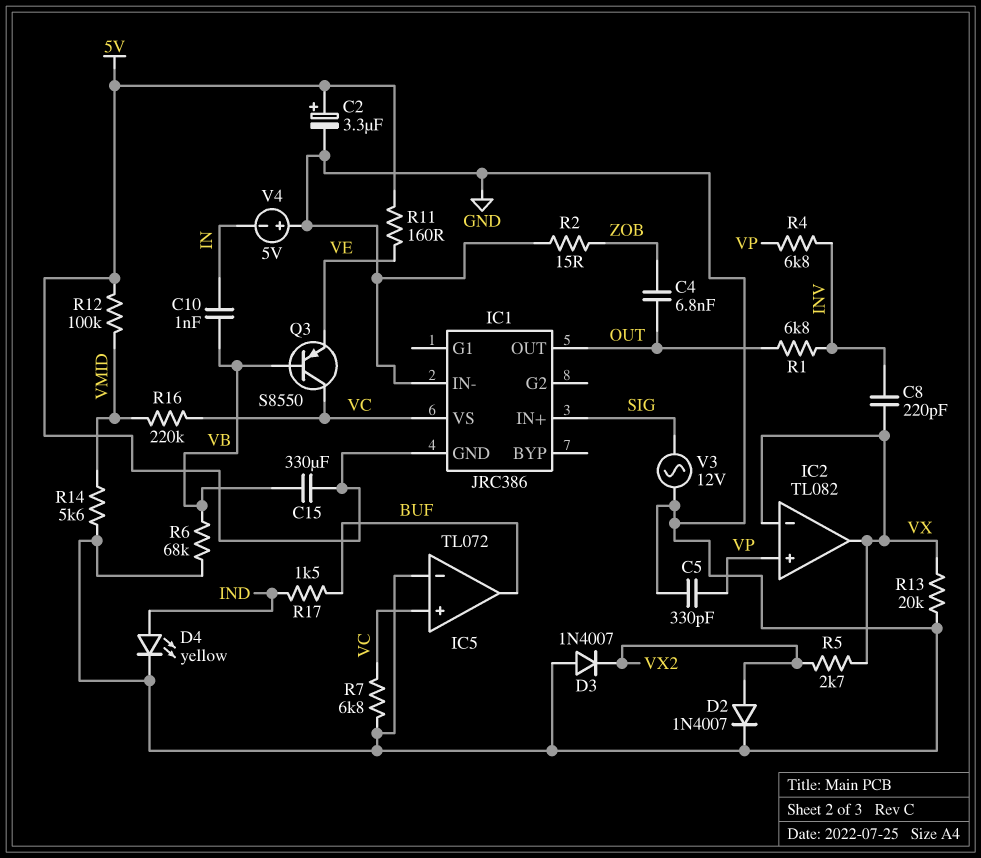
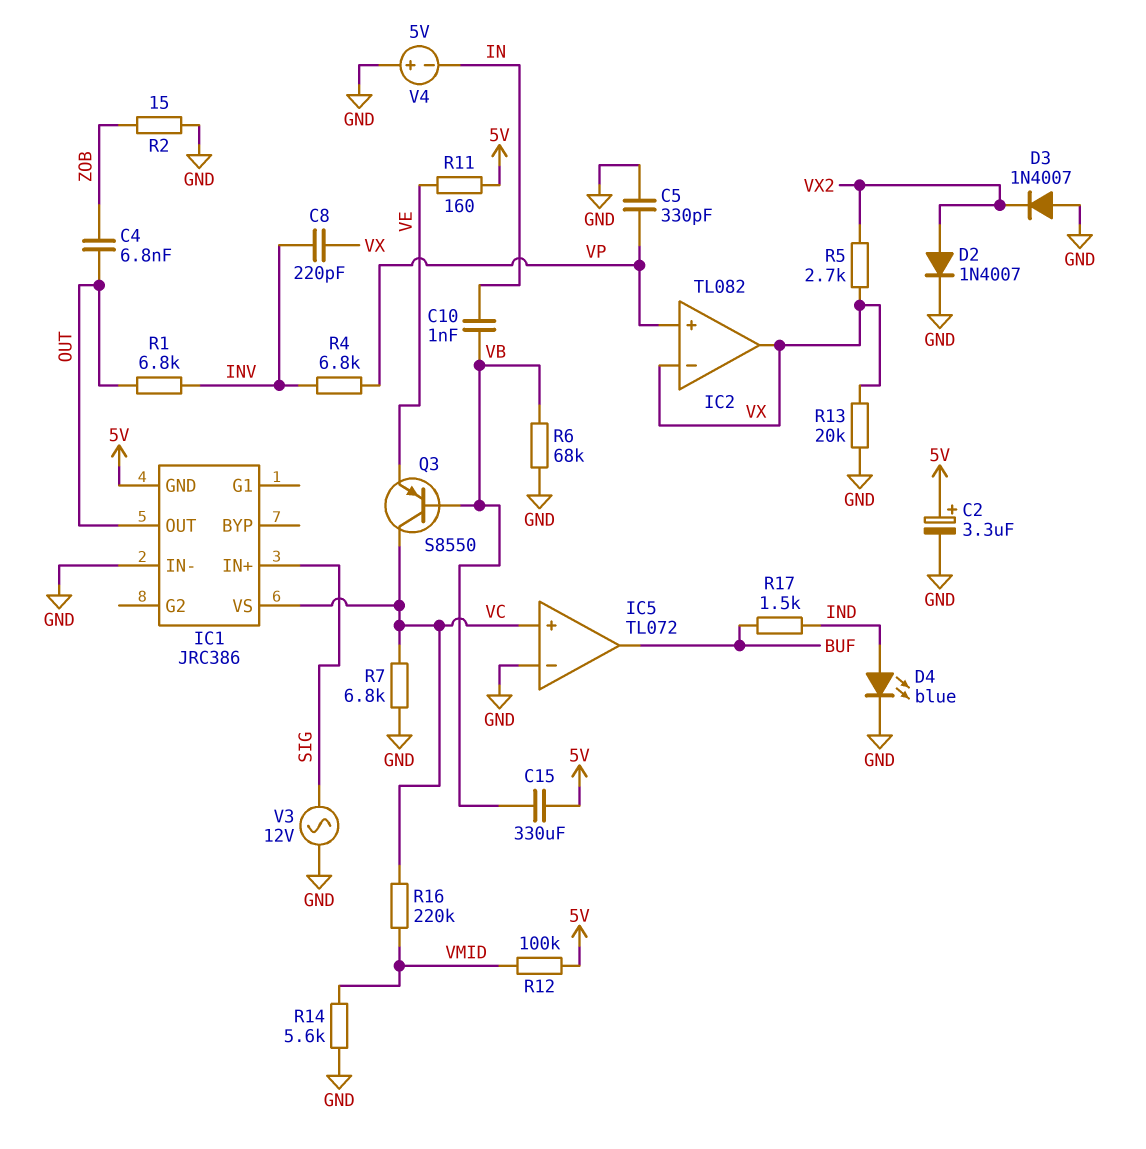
D4: LED yellow (A IND, K GND) -> LED blue (A IND, K GND)

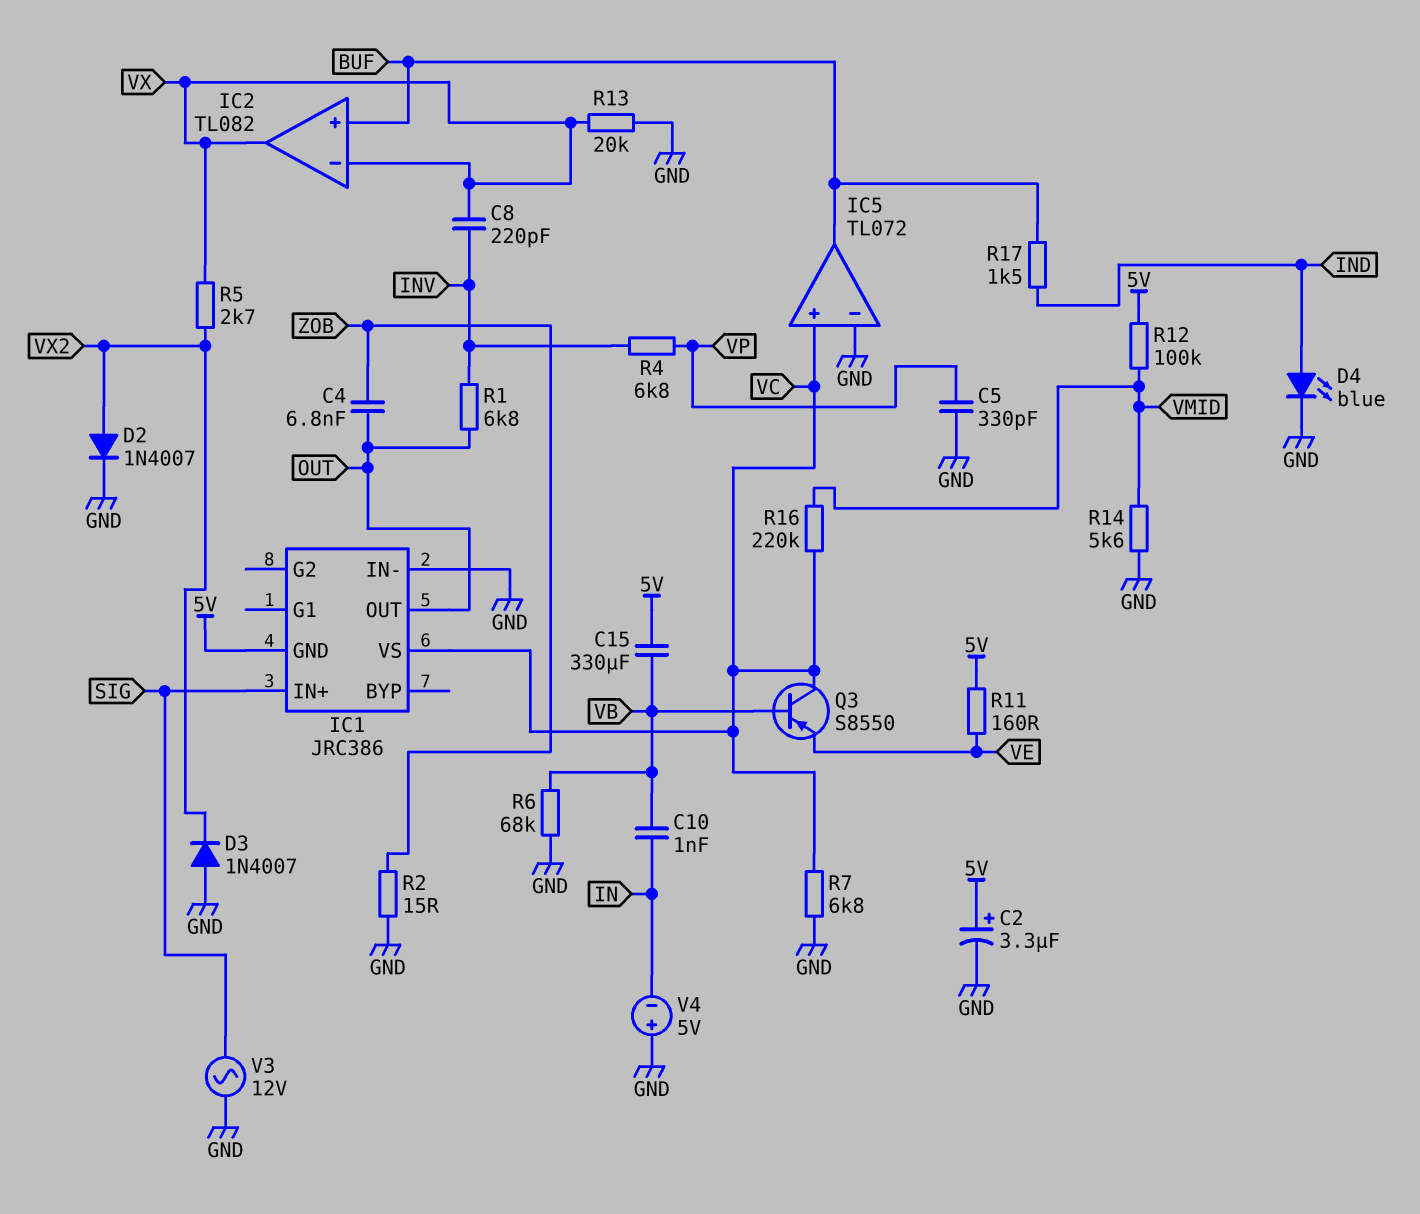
IC2 pin in+: VP -> BUF

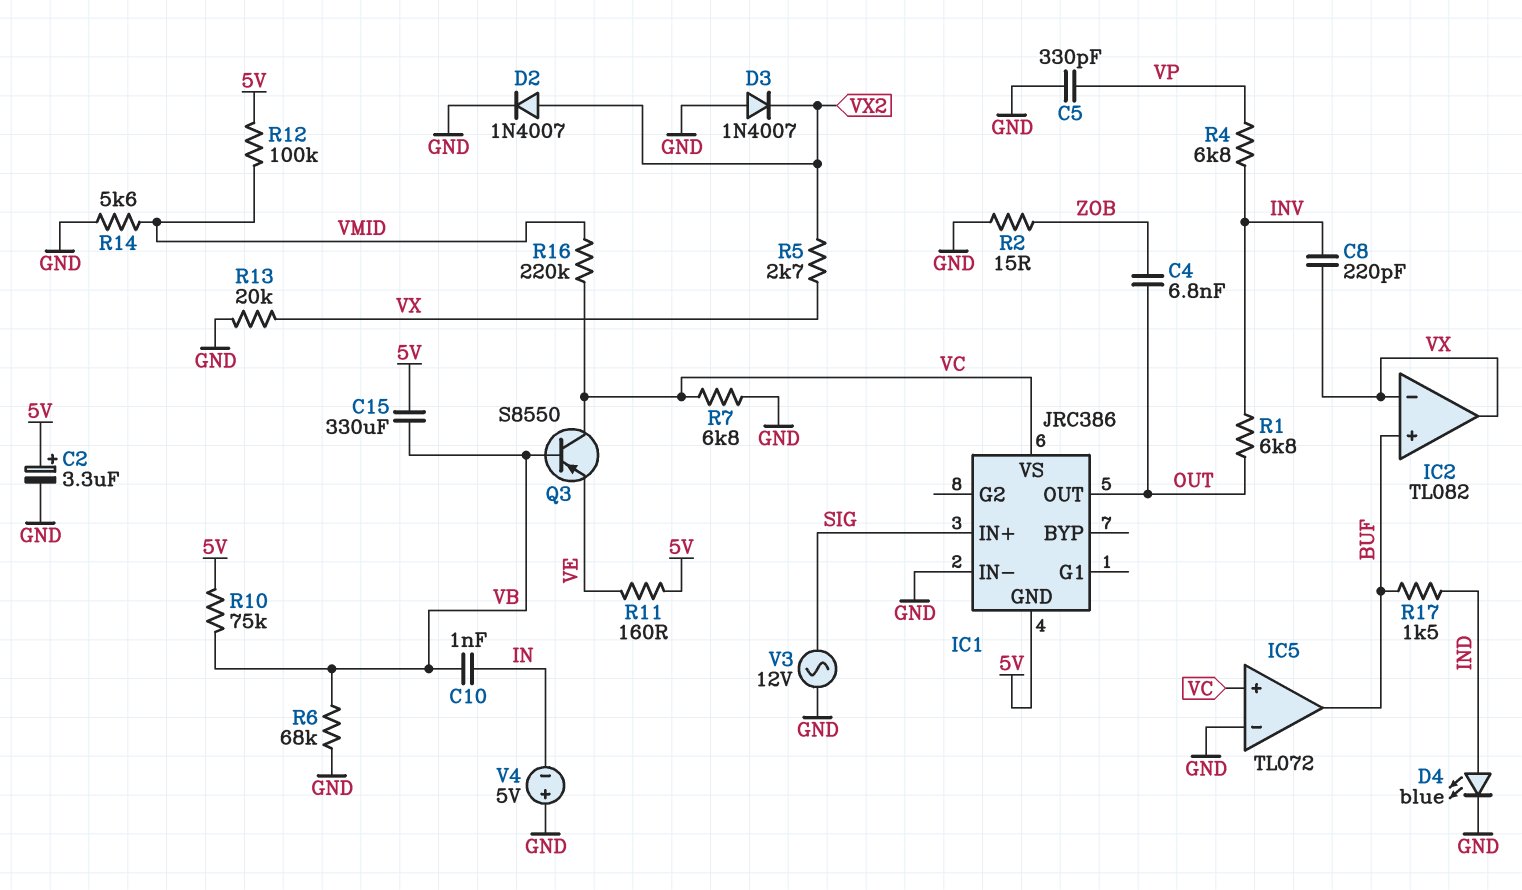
R10: none -> 75k (5V, VB)

